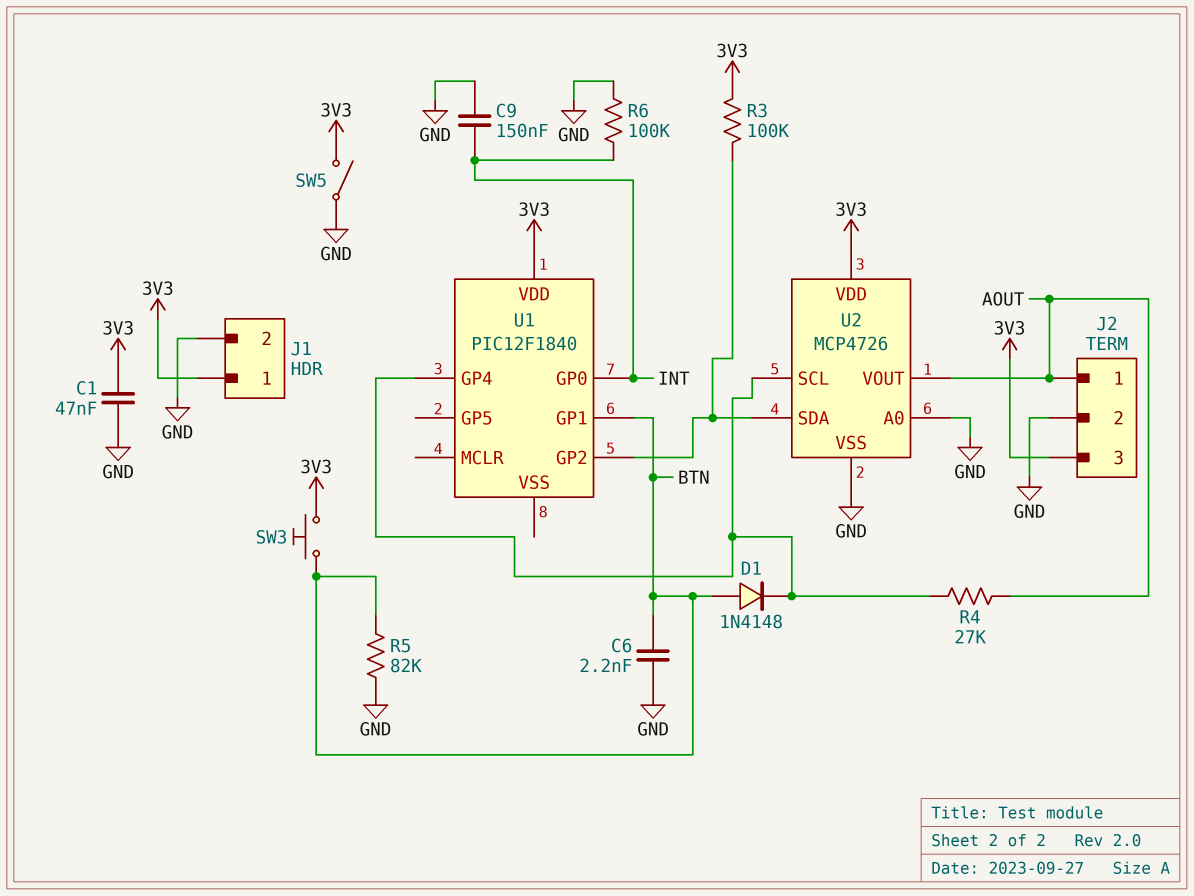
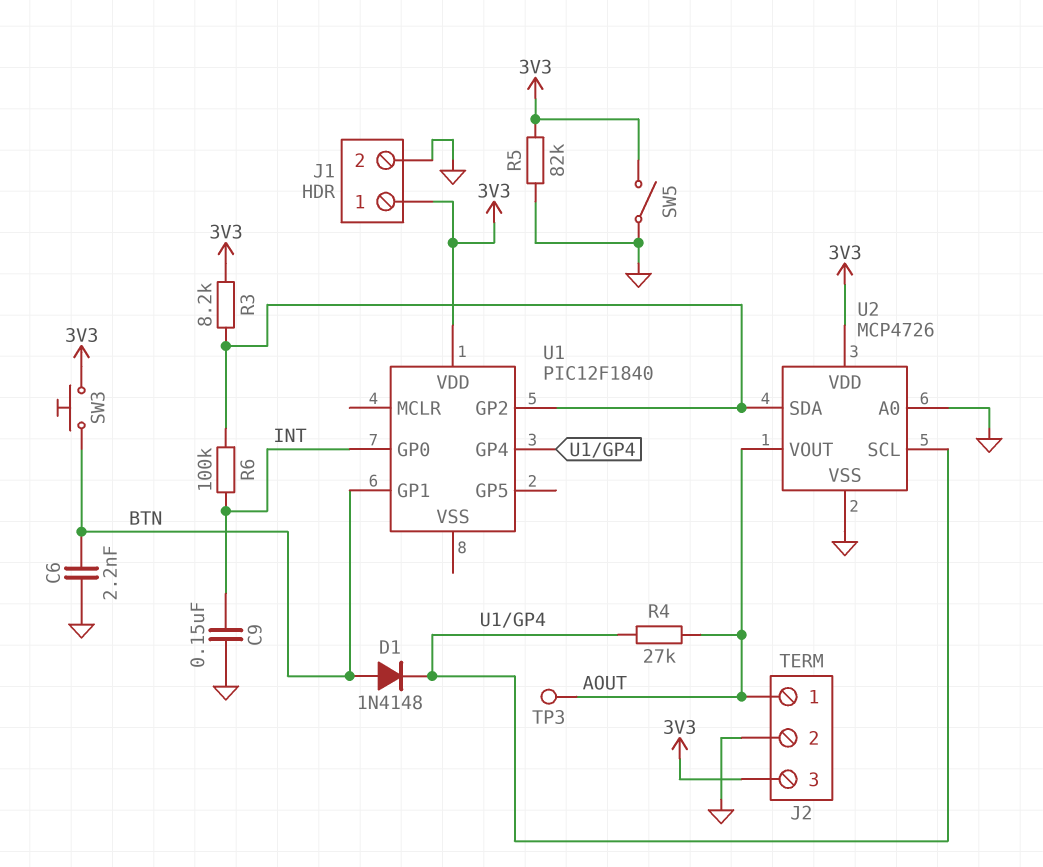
C1: 47nF (3V3, GND) -> none
R3: 100k (3V3, U1/GP2) -> 8.2k (3V3, U1/GP2)
R5: 82k (BTN, GND) -> 82k (3V3, GND)
R6: 100k (GND, INT) -> 100k (INT, U1/GP2)
TP3: none -> test point (AOUT)

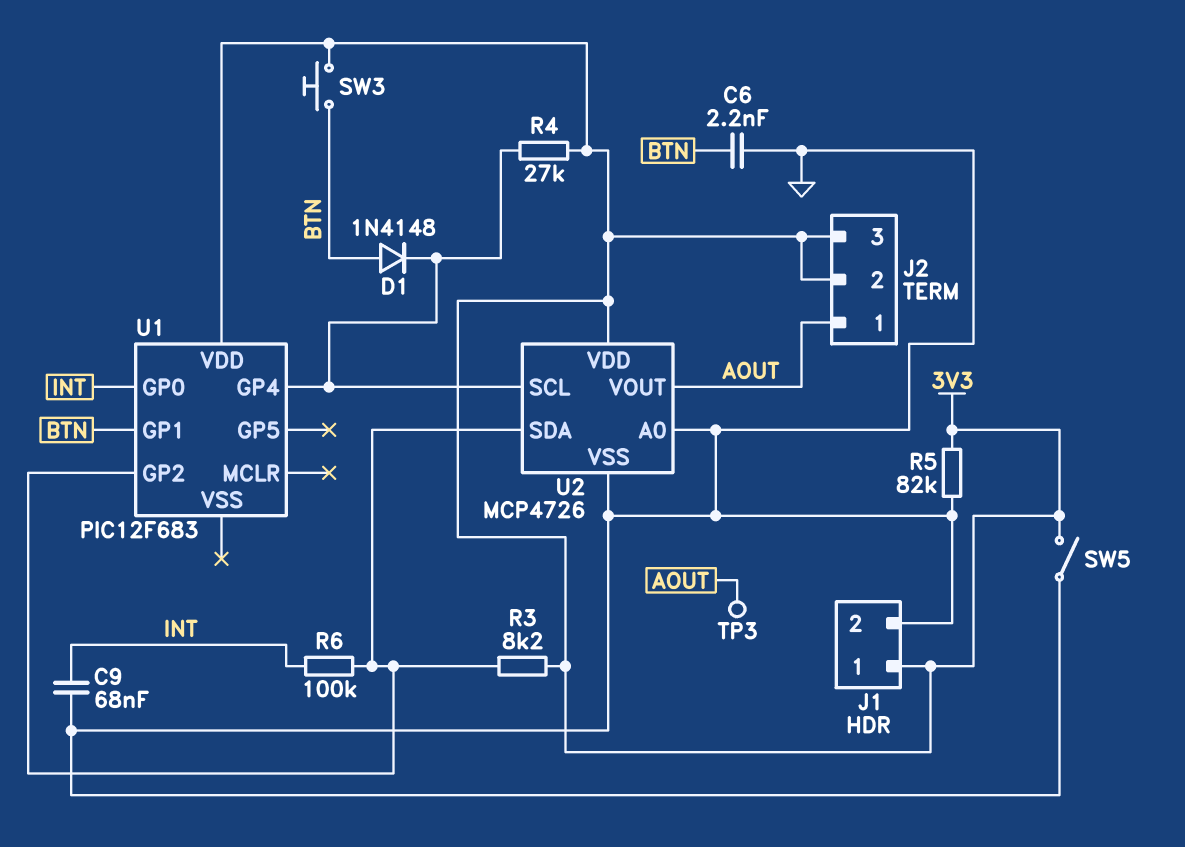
C9: 150nF (GND, INT) -> 68nF (GND, INT)
J2 pin 2: GND -> 3V3
R4: 27k (AOUT, U1/GP4) -> 27k (3V3, U1/GP4)
U1: PIC12F1840 -> PIC12F683

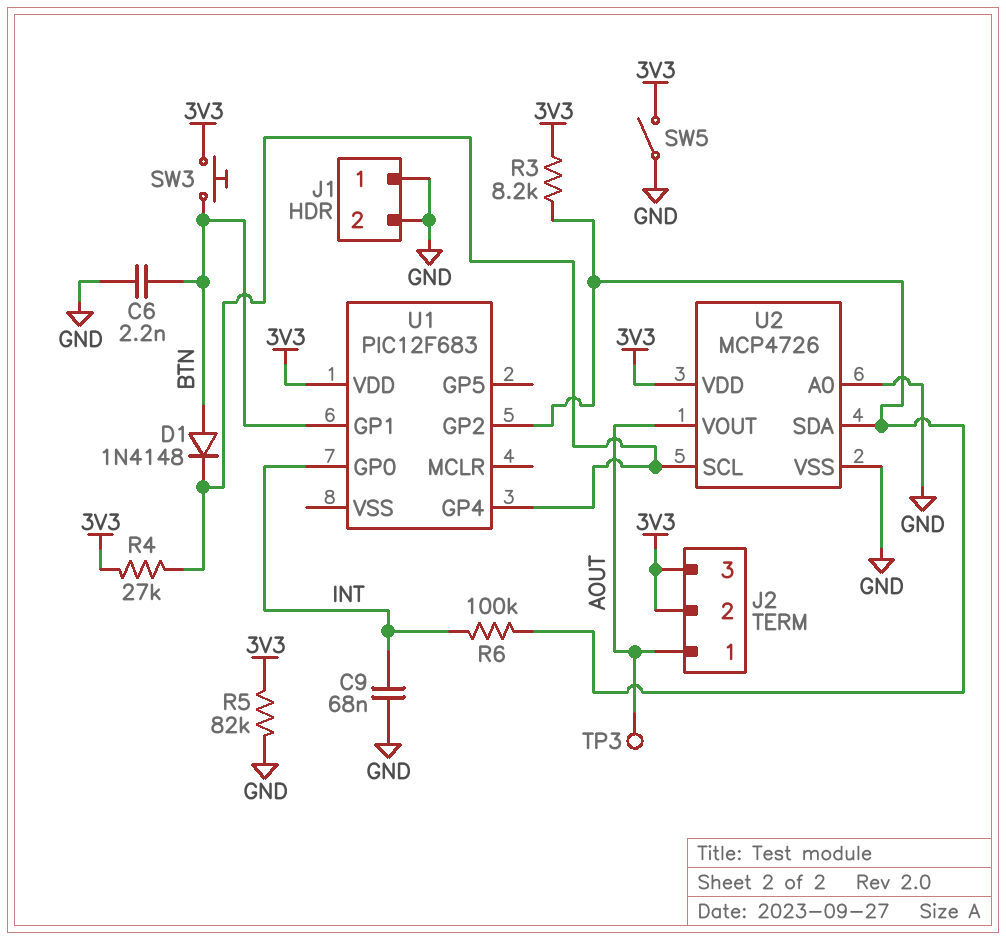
J1 pin 1: 3V3 -> GND

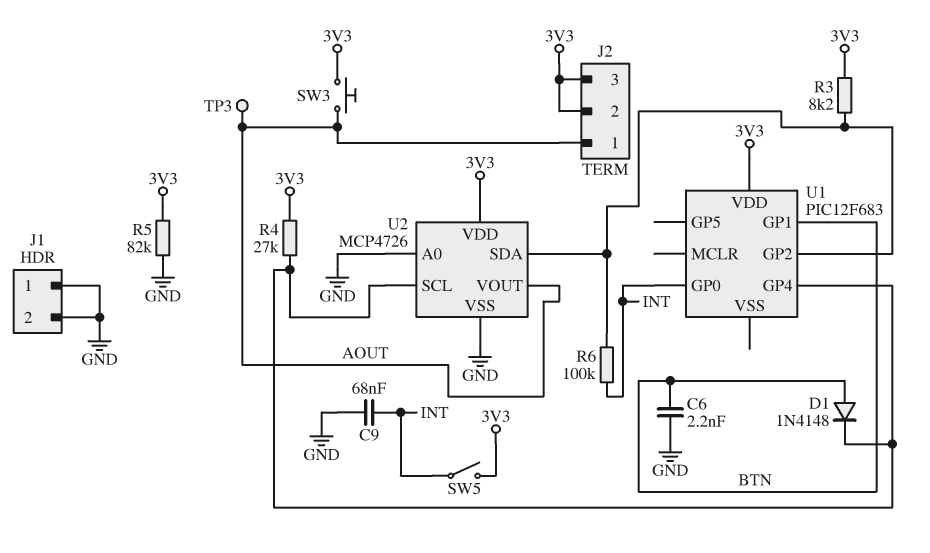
SW3: button (3V3, BTN) -> button (3V3, AOUT)
SW5: switch (3V3, GND) -> switch (3V3, INT)

